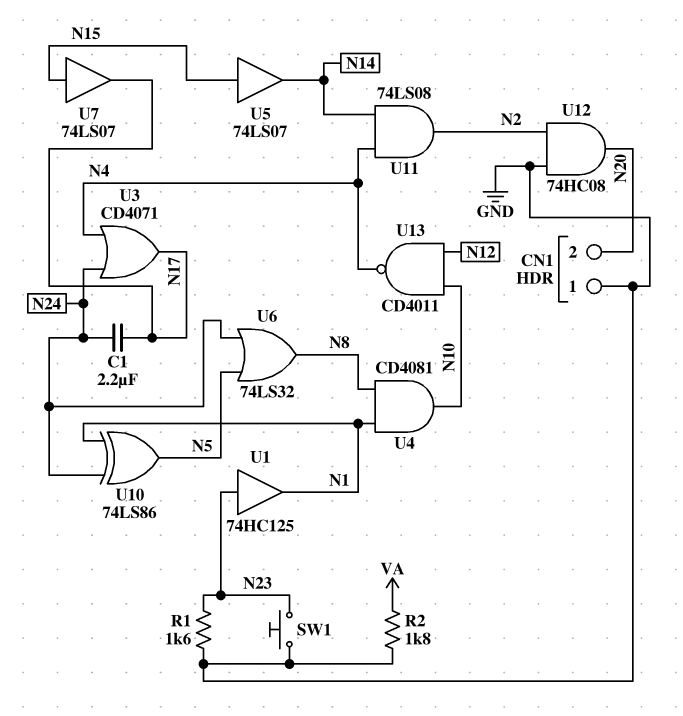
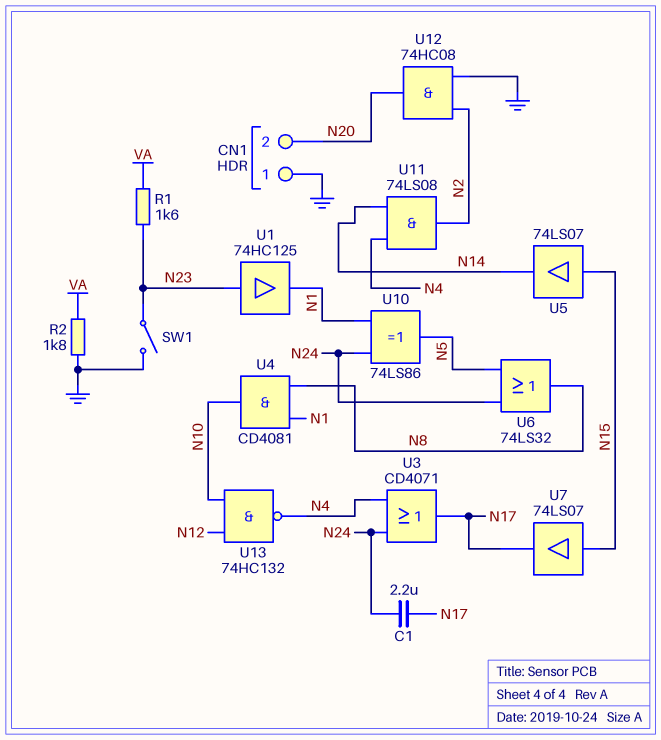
R1: 1.6k (GND, N23) -> 1.6k (N23, VA)
SW1: button (GND, N23) -> switch (GND, N23)
U13: NAND CD4011 (in N10, in N12, out N4) -> NAND 74HC132 (in N10, in N12, out N4)

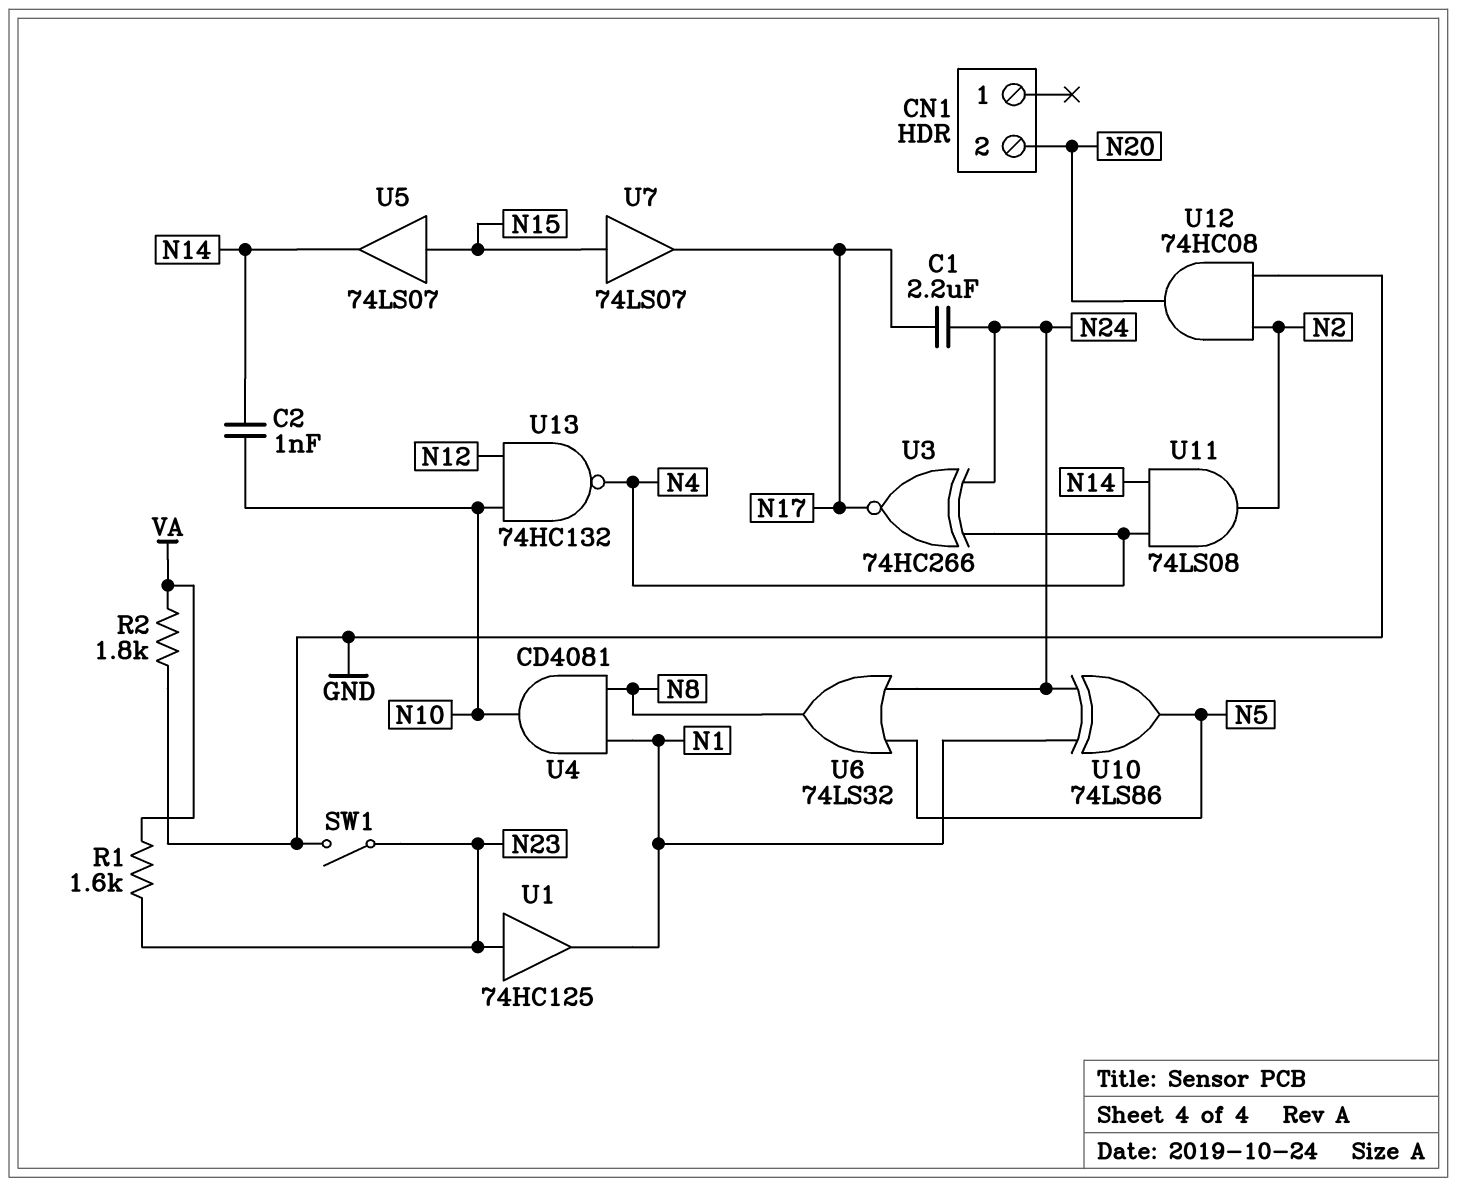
C2: none -> 1nF (N10, N14)
CN1 pin 1: GND -> none
U3: OR CD4071 (in N4, in N24, out N17) -> XNOR 74HC266 (in N4, in N24, out N17)

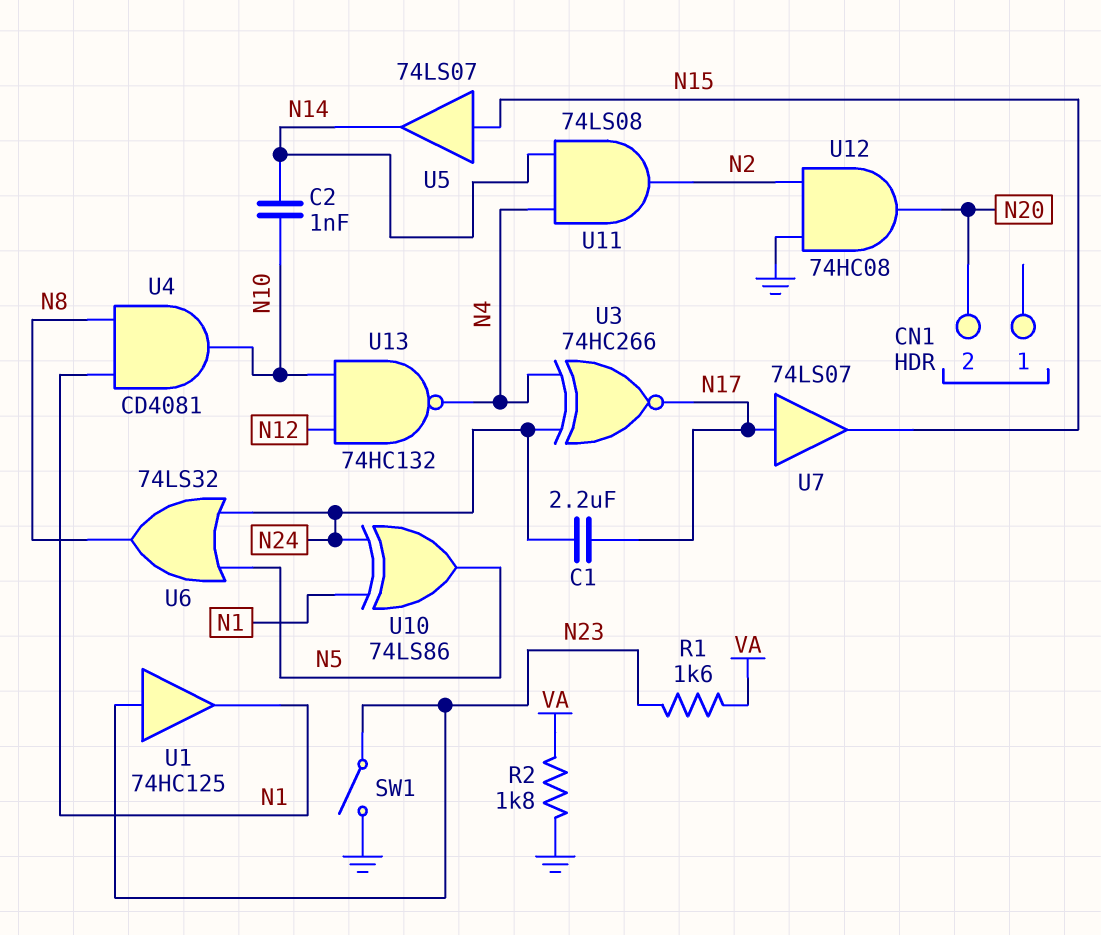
U7: buffer 74LS07 (in N15, out N17) -> buffer 74LS07 (in N17, out N15)

